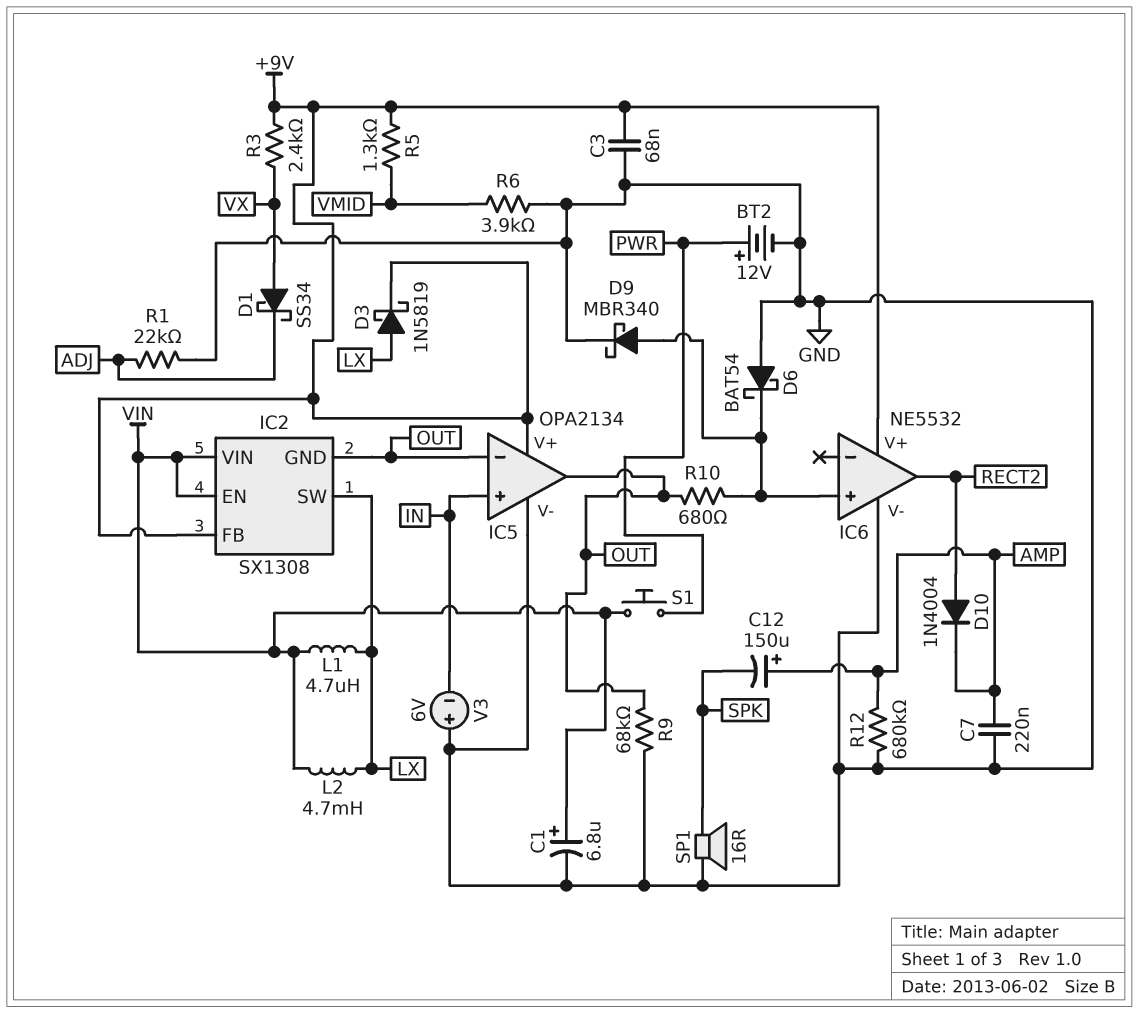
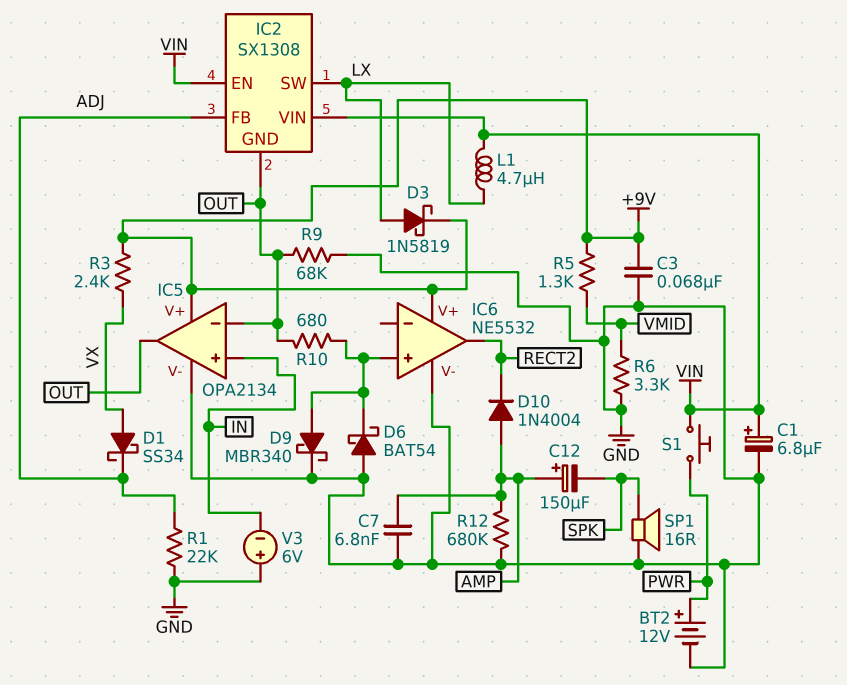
C7: 220nF (AMP, GND) -> 6.8nF (AMP, GND)
D10: diode 1N4004 (A RECT2, K AMP) -> diode 1N4004 (A AMP, K RECT2)
IC2 pin FB: +9V -> ADJ
L2: 4.7mH (LX, VIN) -> none
R6: 3.9k (GND, VMID) -> 3.3k (GND, VMID)

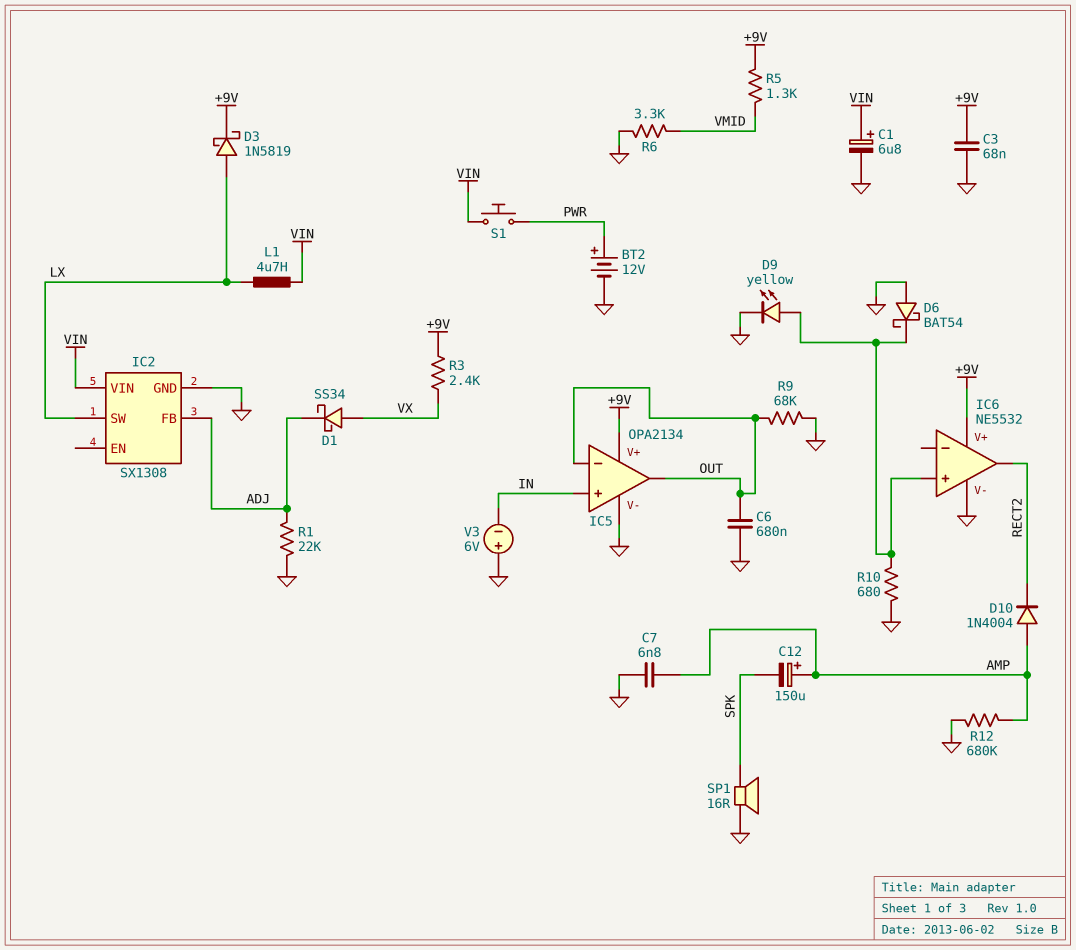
C6: none -> 680nF (GND, OUT)
D9: schottky MBR340 (A IC6/in+, K GND) -> LED yellow (A IC6/in+, K GND)
IC2 pin EN: VIN -> none
IC2 pin GND: OUT -> GND
R10: 680 (IC6/in+, OUT) -> 680 (GND, IC6/in+)

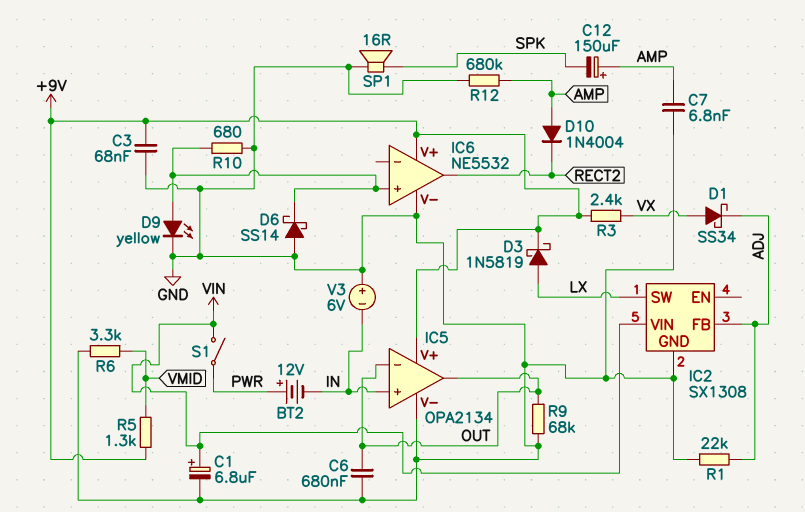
BT2: 12V (plus PWR, minus GND) -> 12V (plus PWR, minus IN)
D6: schottky BAT54 (A GND, K IC6/in+) -> schottky SS14 (A GND, K IC6/in+)
L1: 4.7uH (LX, VIN) -> none
S1: button (PWR, VIN) -> switch (PWR, VIN)

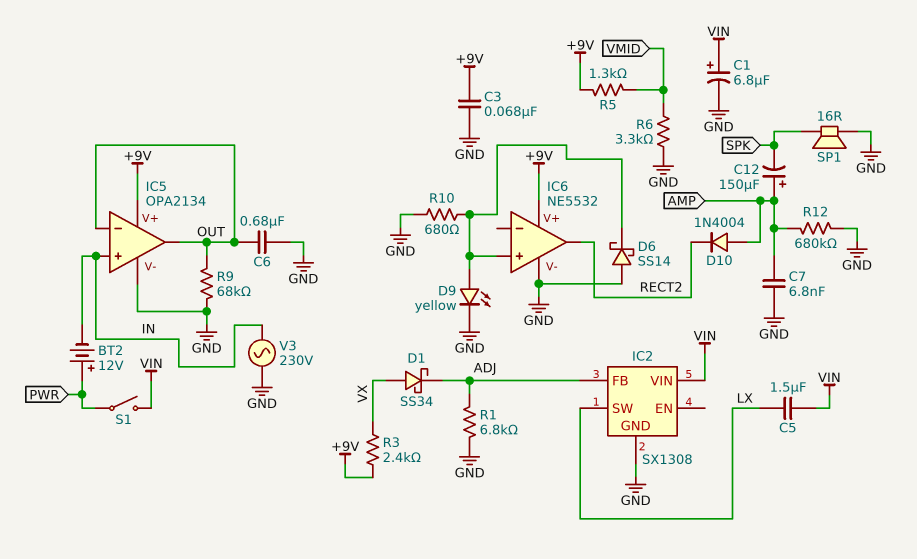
C5: none -> 1.5uF (LX, VIN)
D3: schottky 1N5819 (A LX, K +9V) -> none
R1: 22k (ADJ, GND) -> 6.8k (ADJ, GND)
V3: 6V (plus GND, minus IN) -> AC 230V (GND, IN)

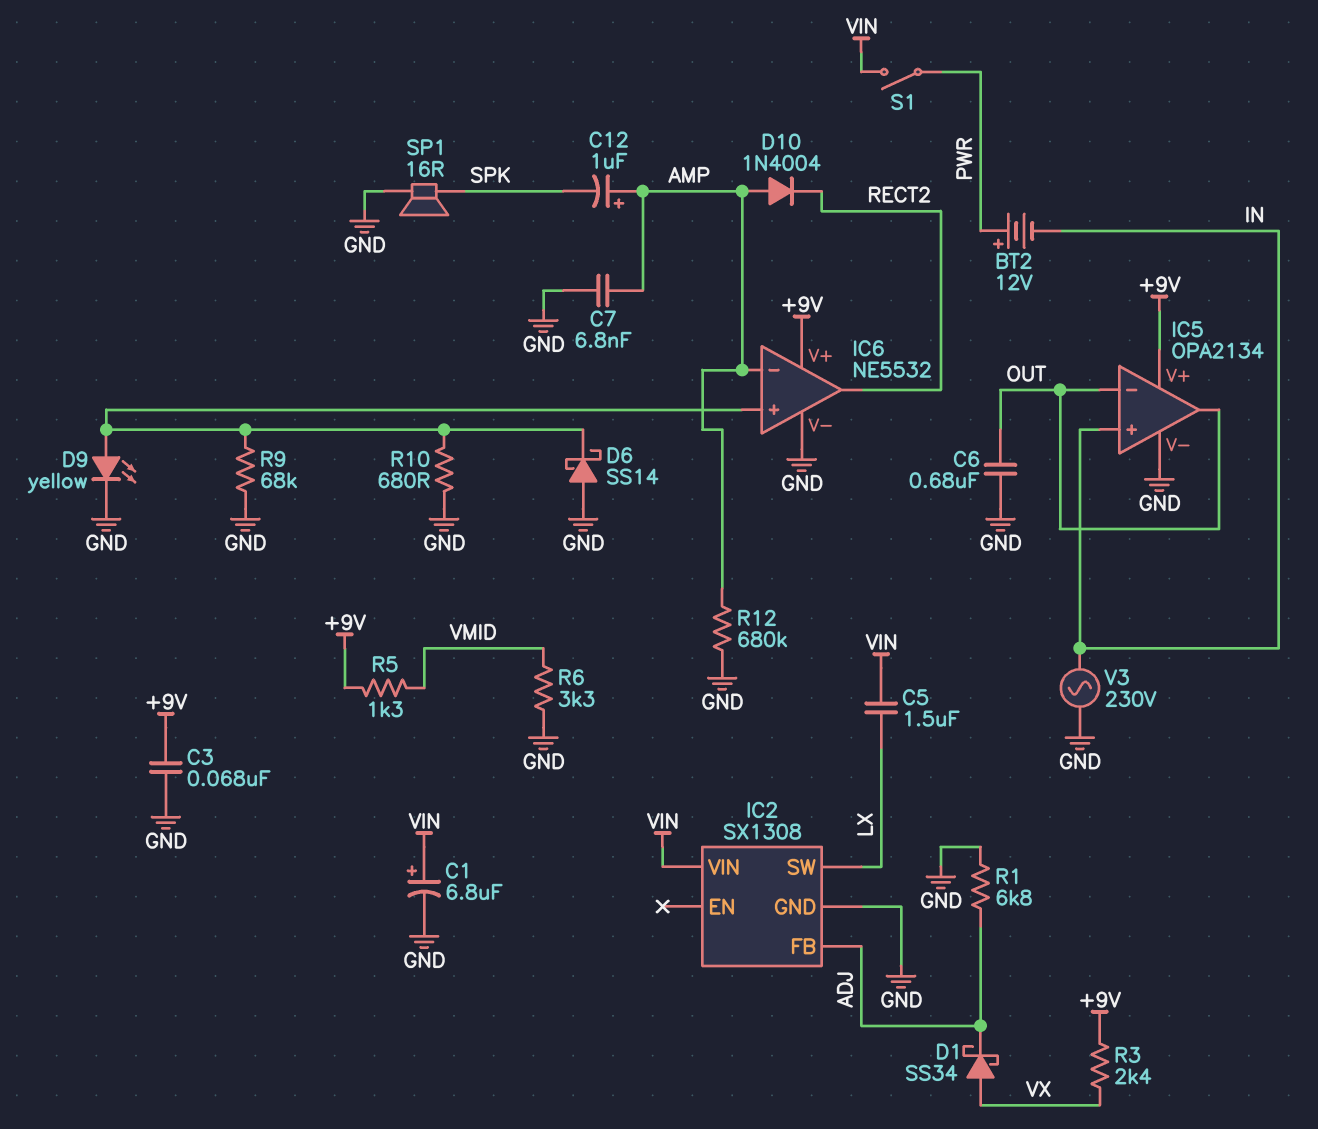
C12: 150uF (plus AMP, minus SPK) -> 1uF (plus AMP, minus SPK)
IC6 pin in-: none -> AMP
R9: 68k (GND, OUT) -> 68k (GND, IC6/in+)

